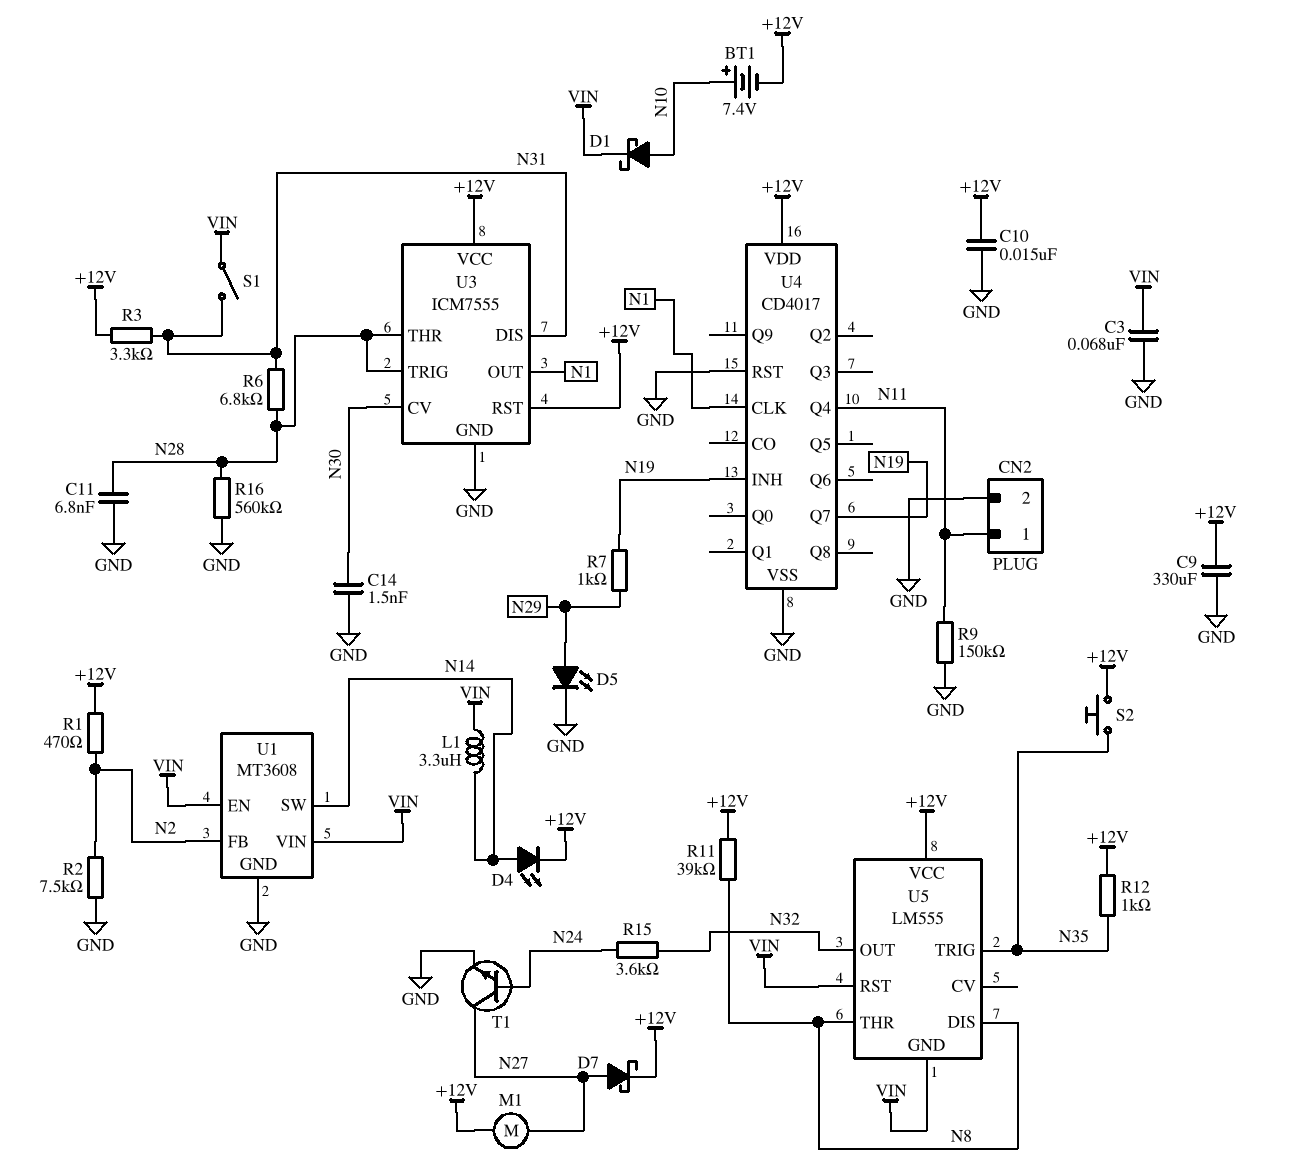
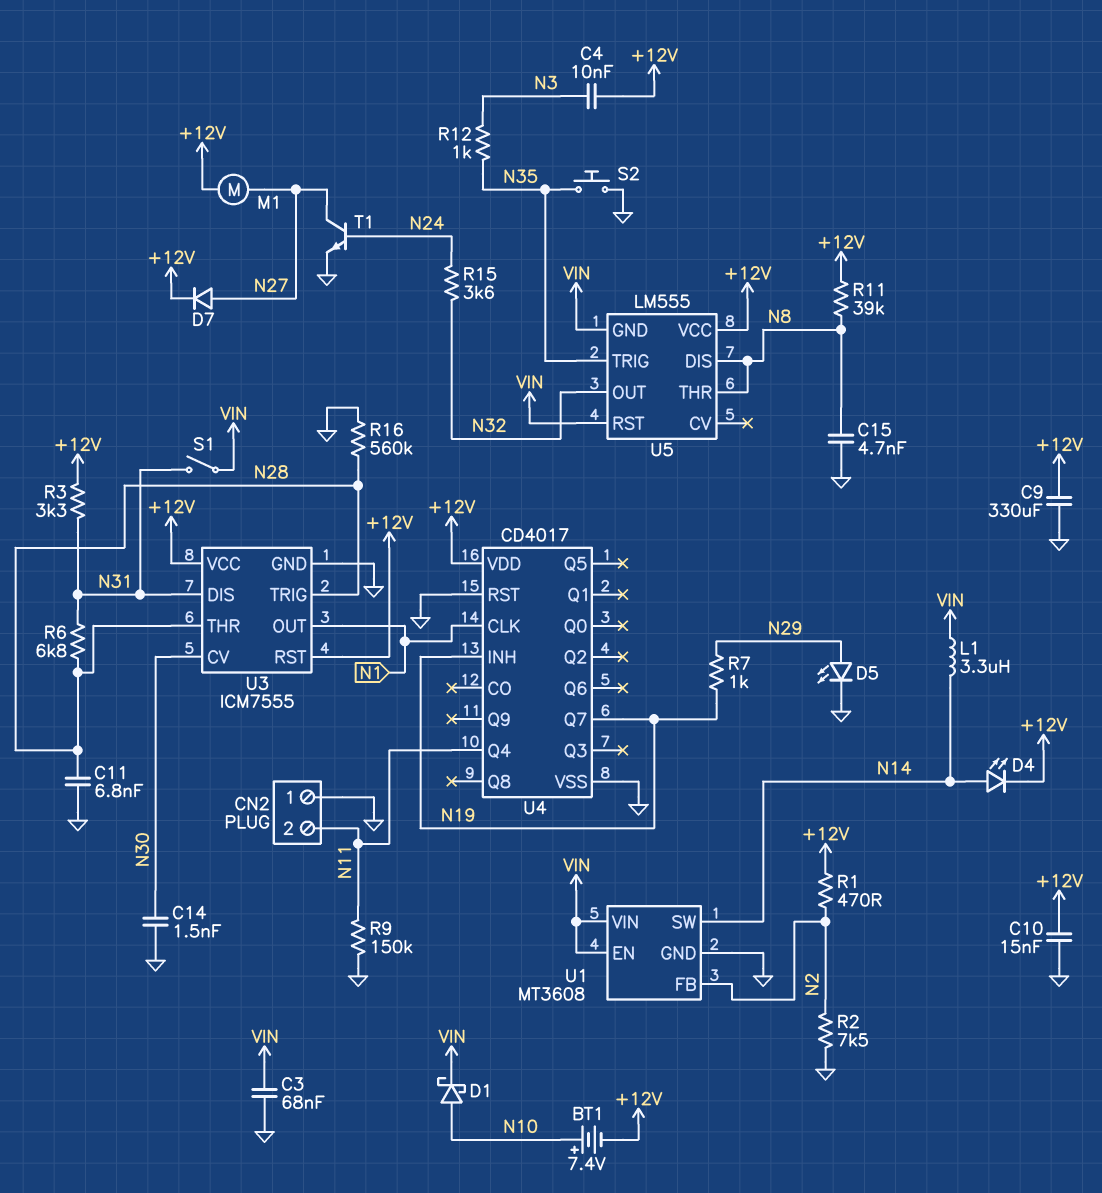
C4: none -> 10nF (+12V, N3)
C15: none -> 4.7nF (GND, N8)
CN2 pin 1: N11 -> GND
CN2 pin 2: GND -> N11
D7: schottky (A N27, K +12V) -> diode (A N27, K +12V)
R12: 1k (+12V, N35) -> 1k (N3, N35)
S2: button (+12V, N35) -> button (GND, N35)

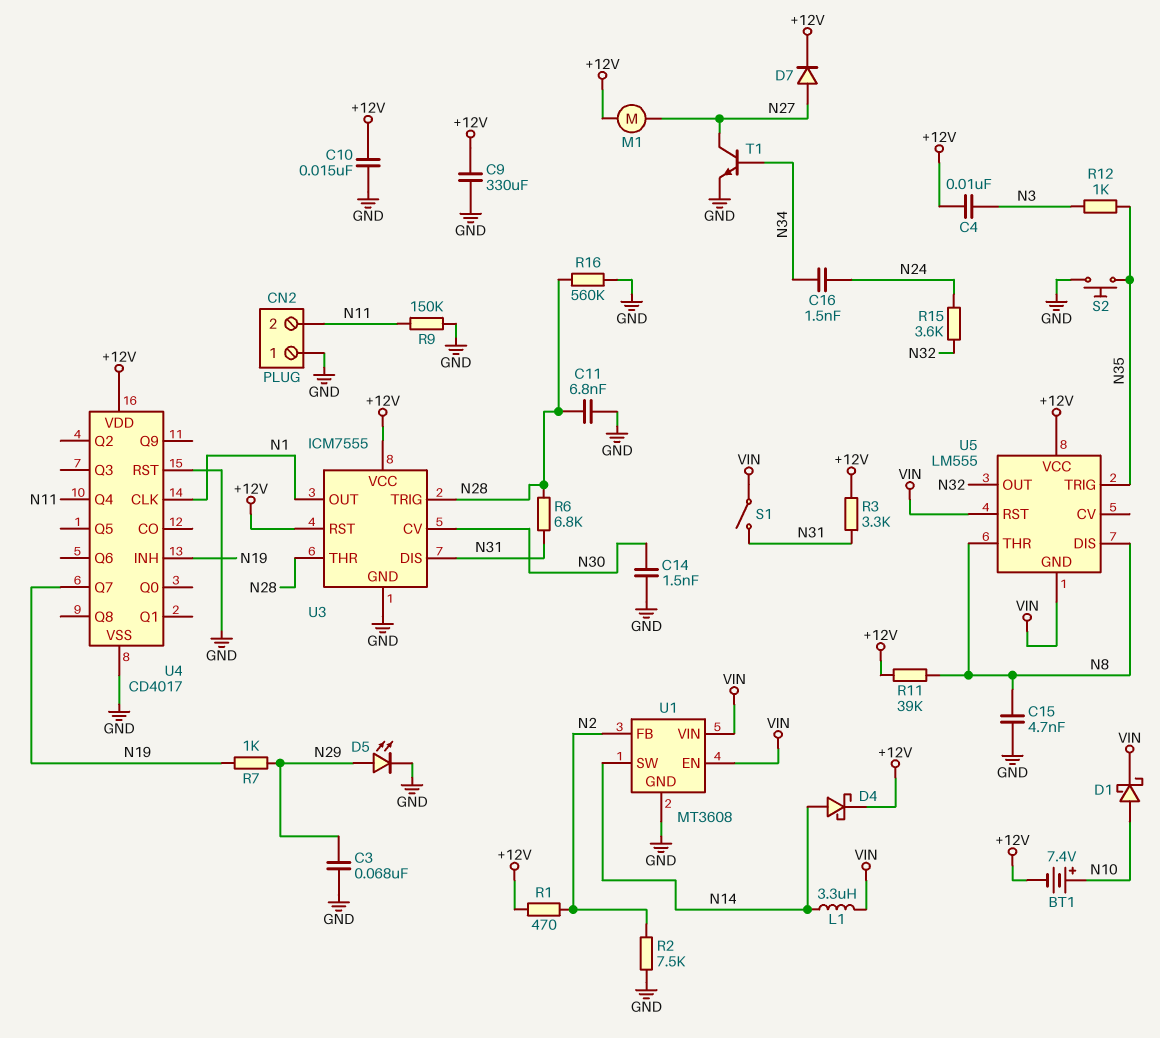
C3: 68nF (GND, VIN) -> 68nF (GND, N29)
C16: none -> 1.5nF (N24, N34)
D4: LED (A N14, K +12V) -> schottky (A N14, K +12V)
T1: NPN (B N24, C N27, E GND) -> NPN (B N34, C N27, E GND)

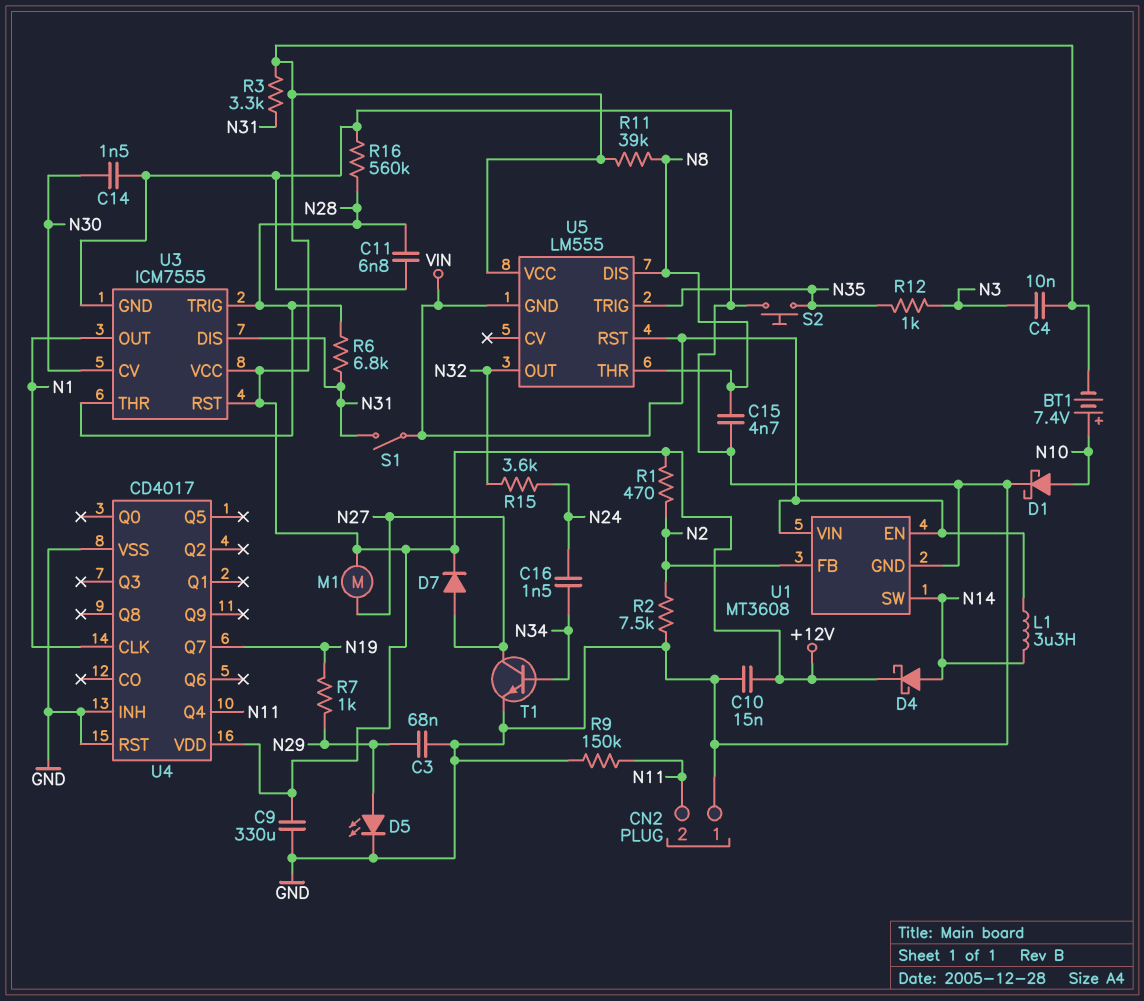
D1: schottky (A N10, K VIN) -> schottky (A N10, K GND)
U4 pin INH: N19 -> GND

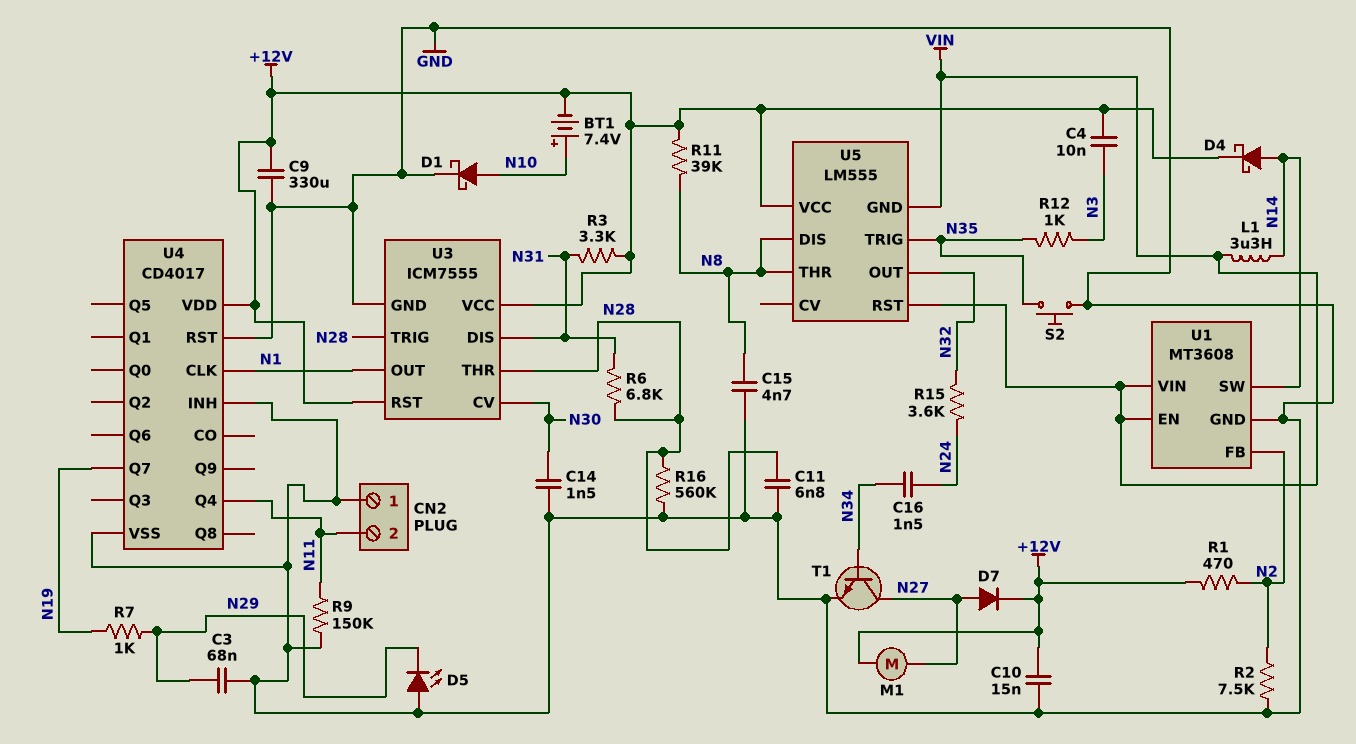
D5: LED (A N29, K GND) -> LED (A GND, K N29)
S1: switch (N31, VIN) -> none

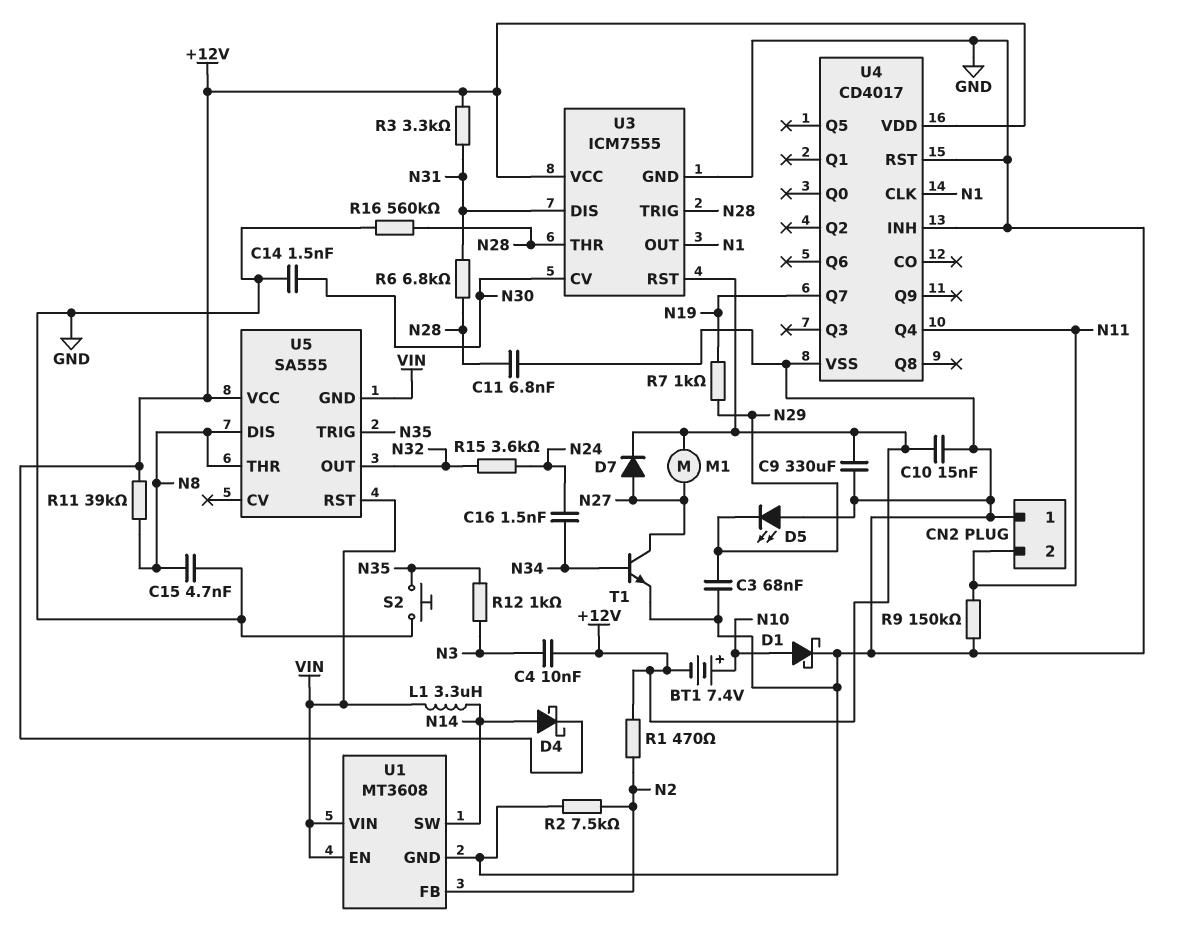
U5: LM555 -> SA555

